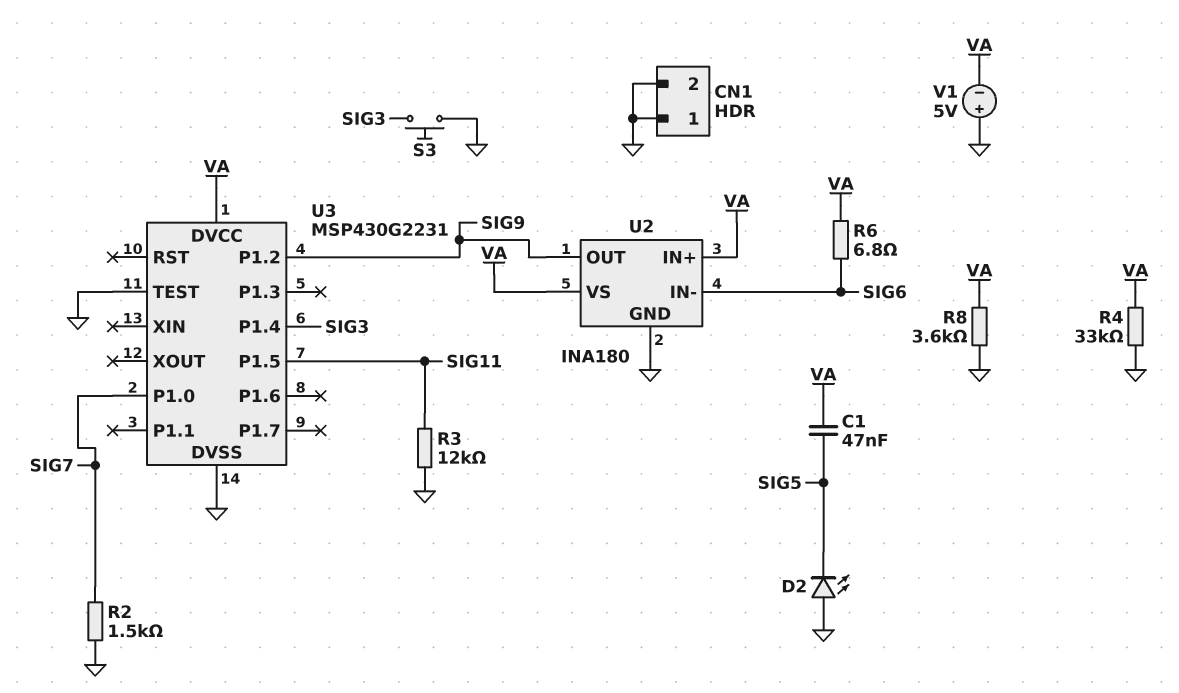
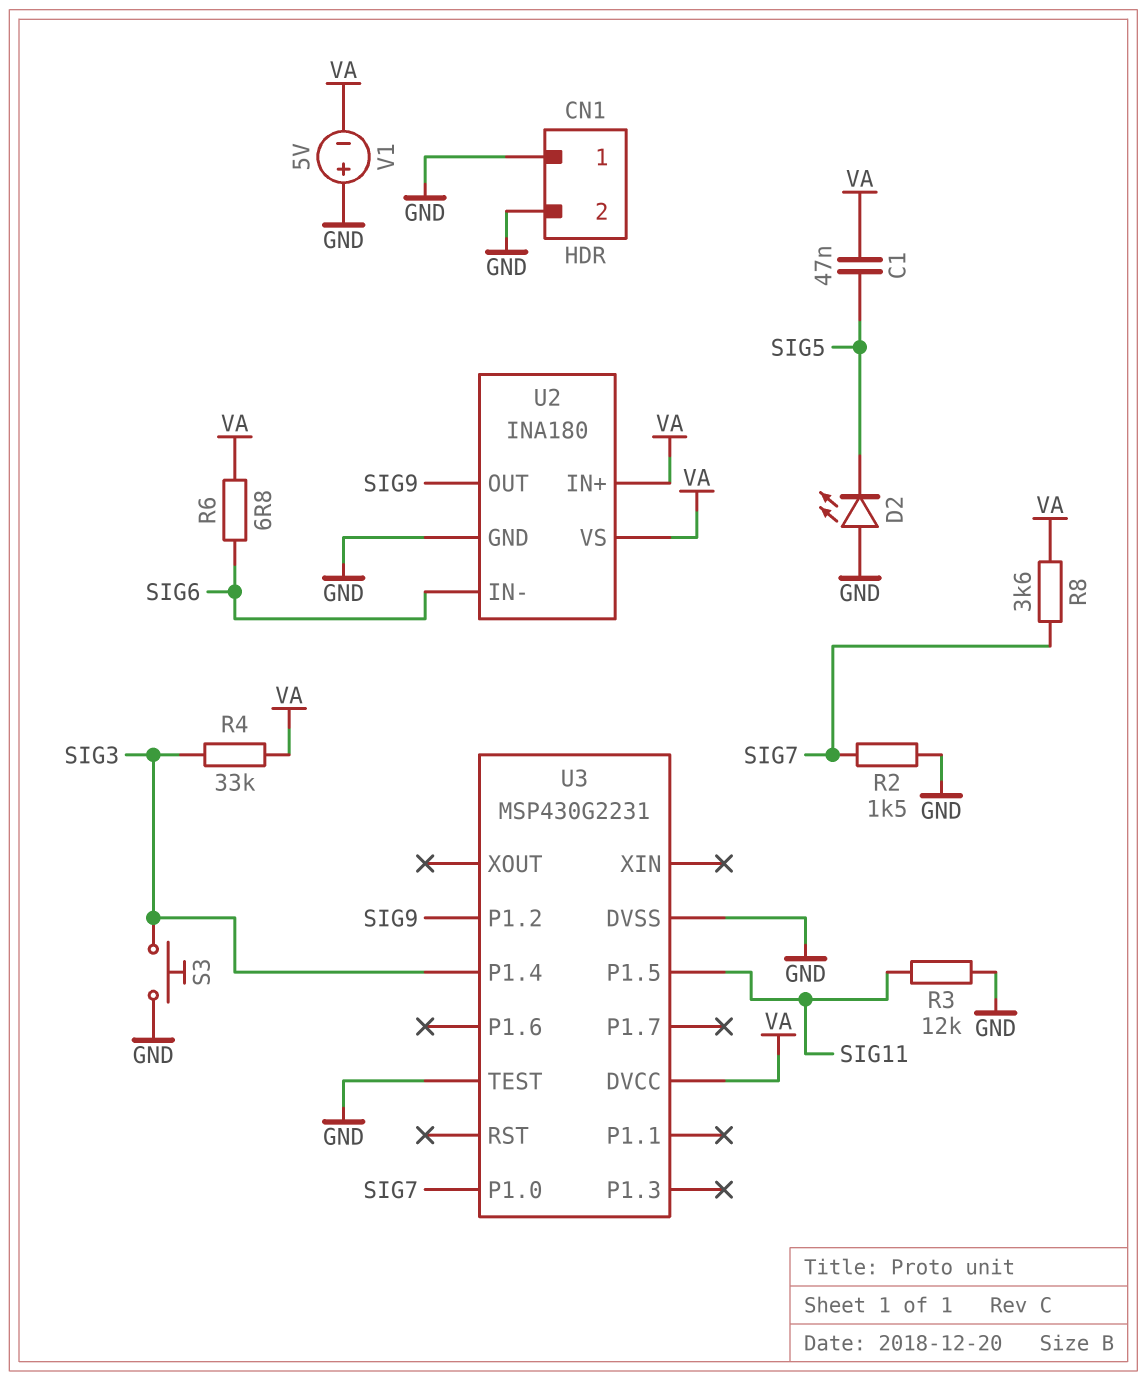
R4: 33k (GND, VA) -> 33k (SIG3, VA)
R8: 3.6k (GND, VA) -> 3.6k (SIG7, VA)

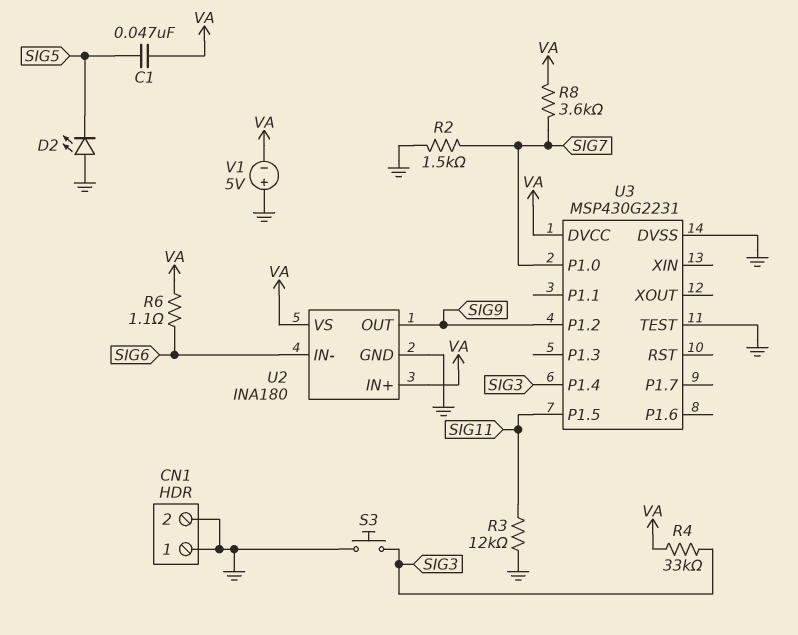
R6: 6.8 (SIG6, VA) -> 1.1 (SIG6, VA)

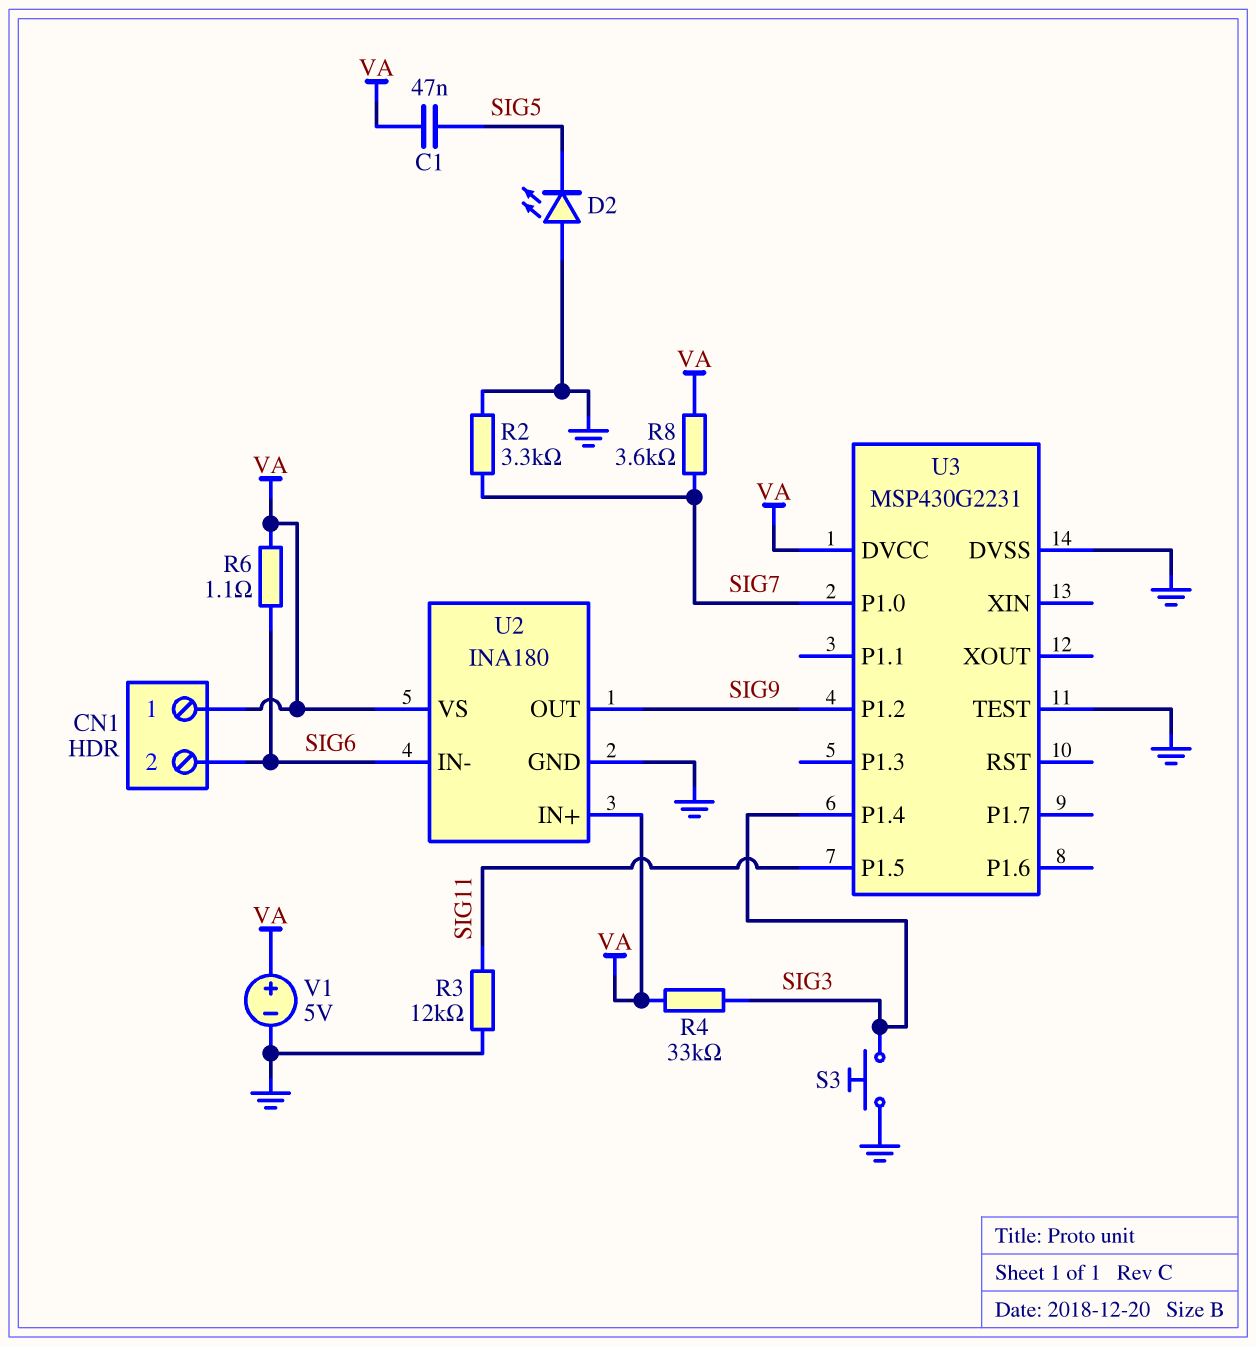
CN1 pin 1: GND -> VA
CN1 pin 2: GND -> SIG6
R2: 1.5k (GND, SIG7) -> 3.3k (GND, SIG7)
V1: 5V (plus GND, minus VA) -> 5V (plus VA, minus GND)

